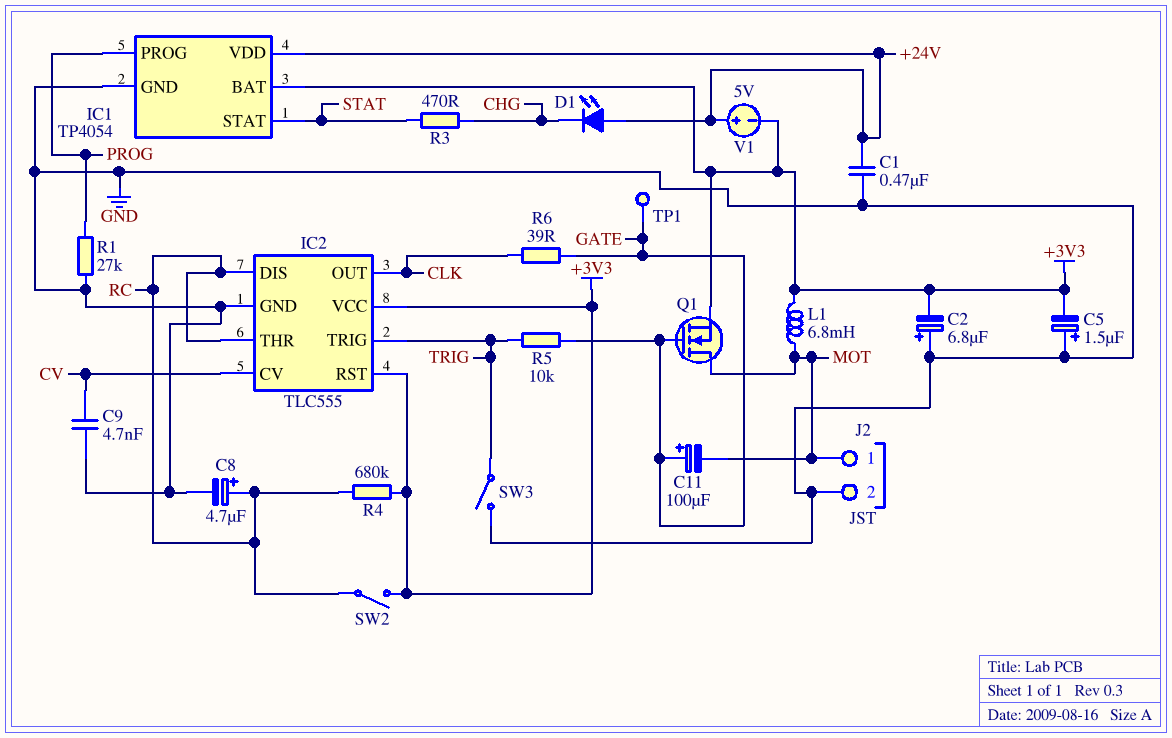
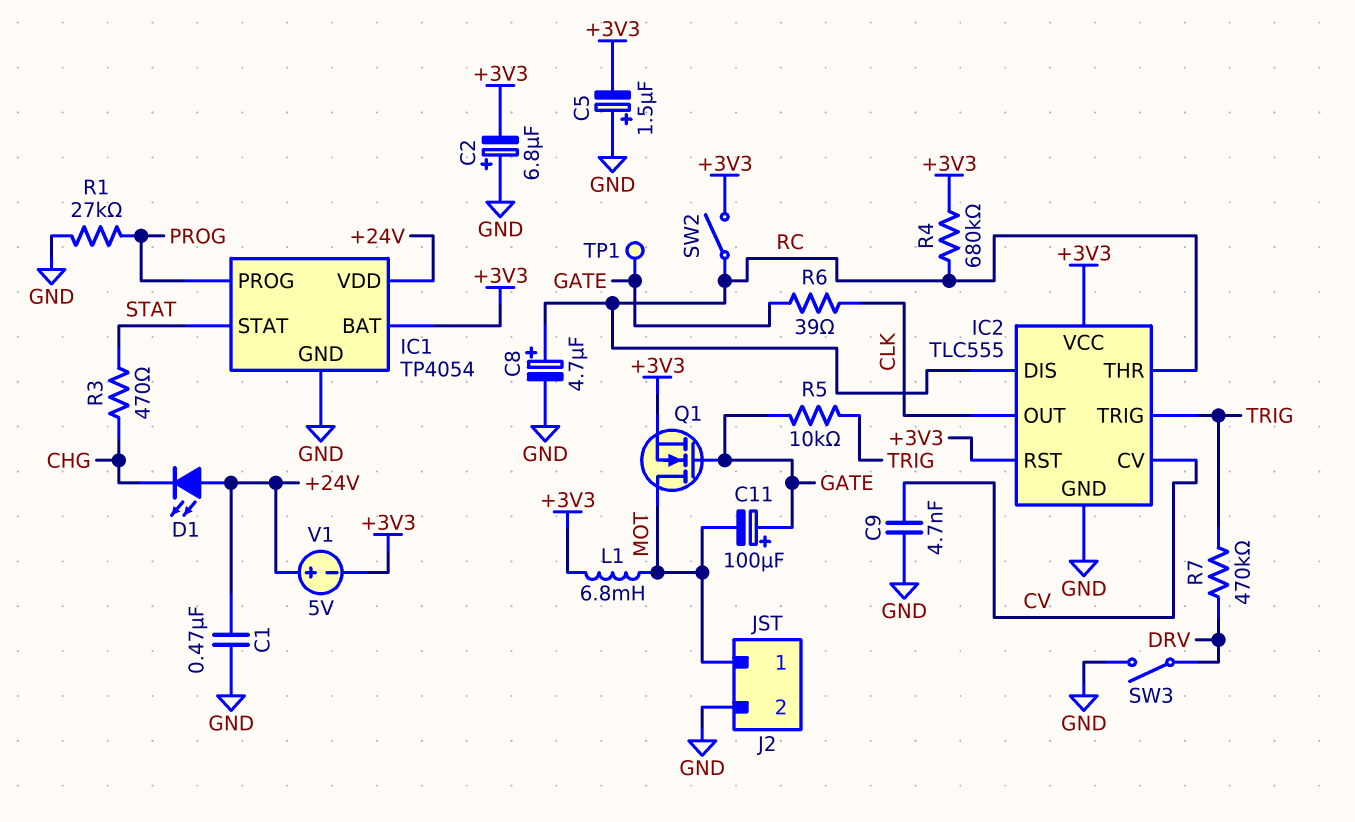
R7: none -> 470k (DRV, TRIG)
SW3: switch (GND, TRIG) -> switch (DRV, GND)

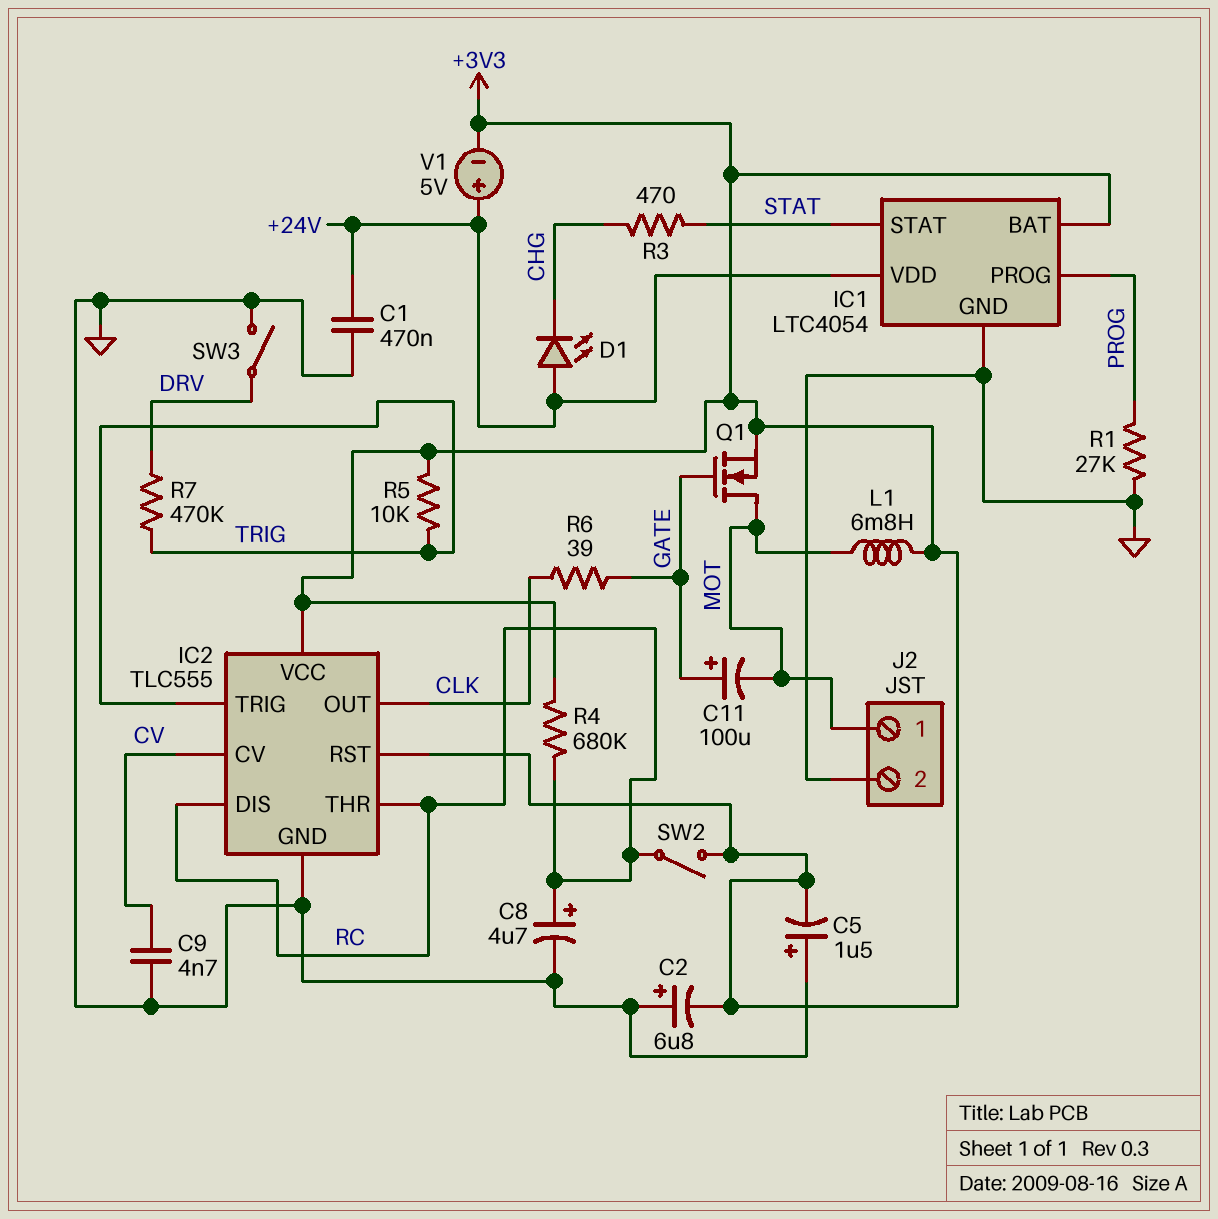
IC1: TP4054 -> LTC4054
R5: 10k (GATE, TRIG) -> 10k (+3V3, TRIG)
TP1: test point (GATE) -> none

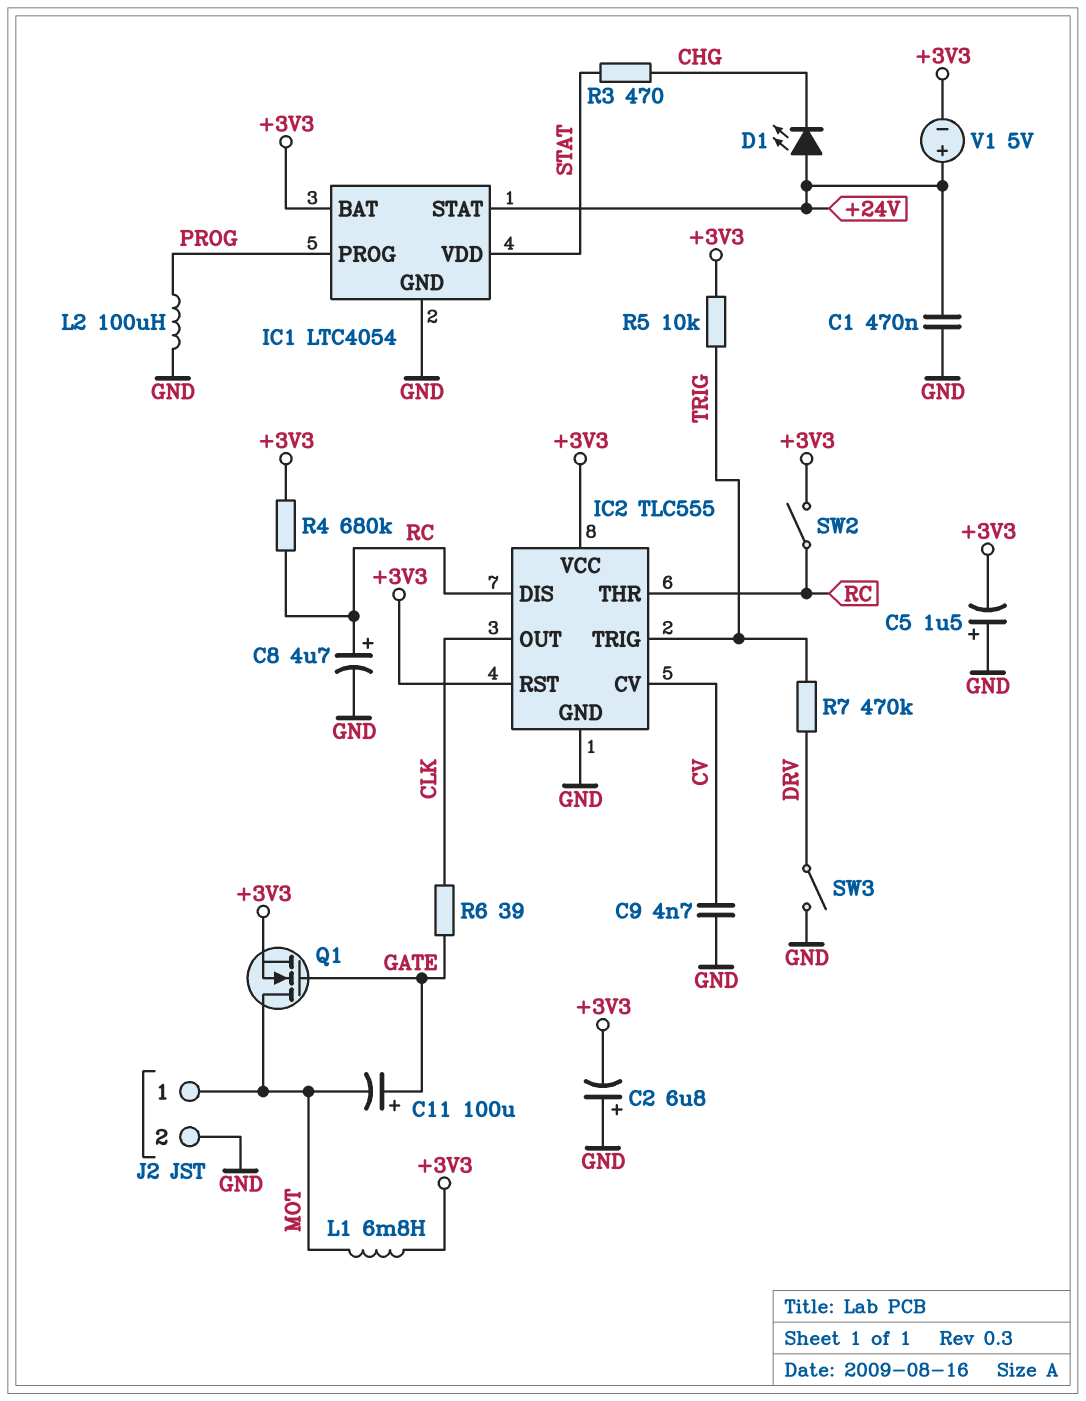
IC1 pin STAT: STAT -> +24V
IC1 pin VDD: +24V -> STAT
L2: none -> 100uH (GND, PROG)
R1: 27k (GND, PROG) -> none

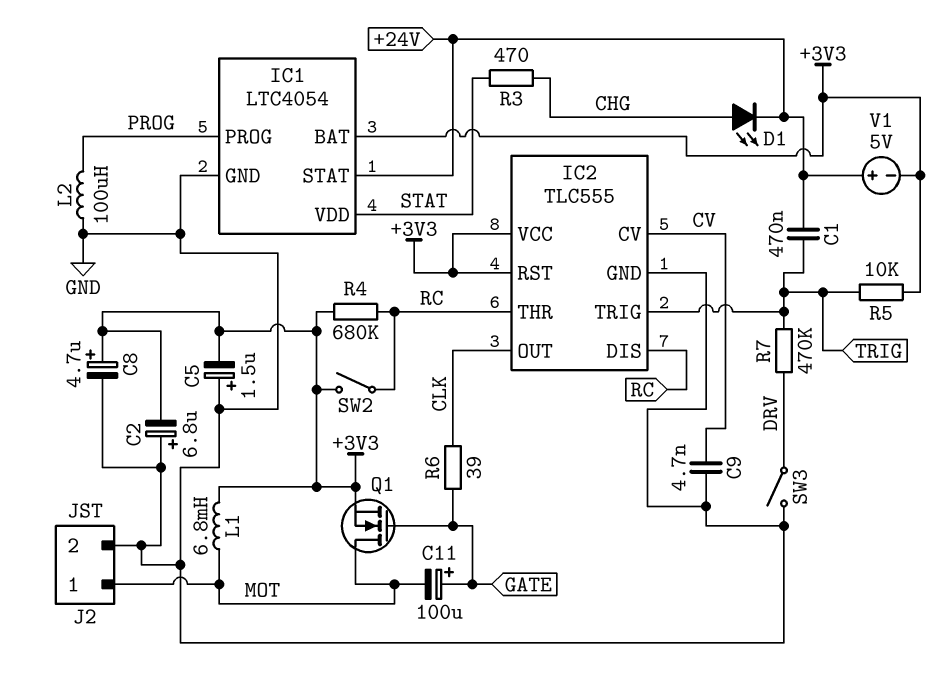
C1: 470nF (+24V, GND) -> 470nF (+24V, TRIG)
C8: 4.7uF (plus RC, minus GND) -> 4.7uF (plus +3V3, minus GND)
D1: LED (A +24V, K CHG) -> LED (A CHG, K +24V)

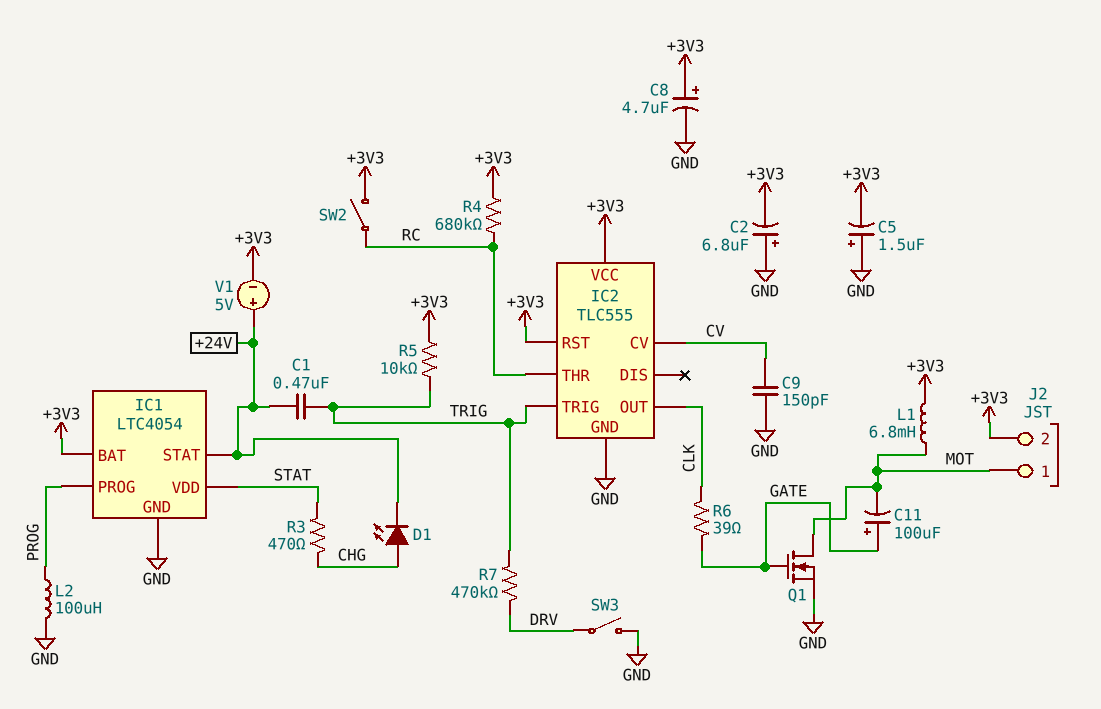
C9: 4.7nF (CV, GND) -> 150pF (CV, GND)
IC2 pin DIS: RC -> none
J2 pin 2: GND -> +3V3
Q1: NMOS (G GATE, D MOT, S +3V3) -> NMOS (G GATE, D MOT, S GND)

